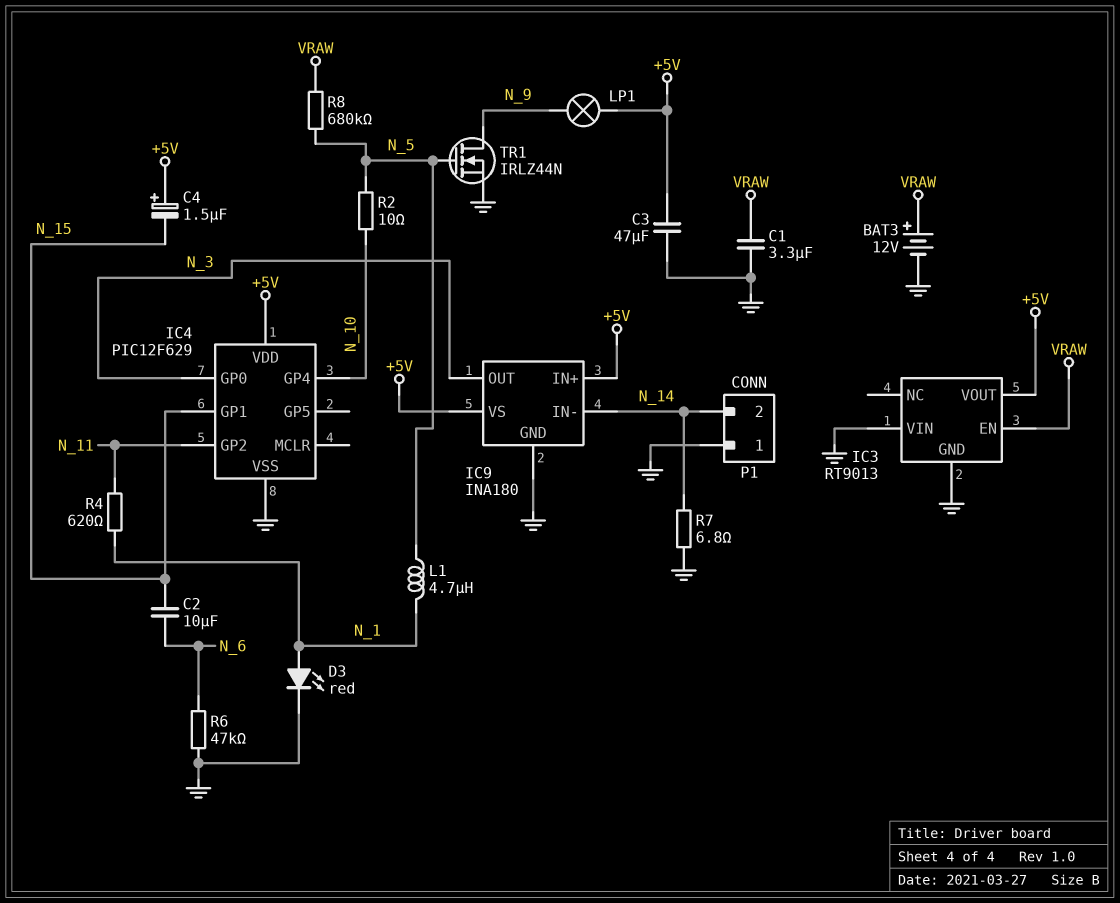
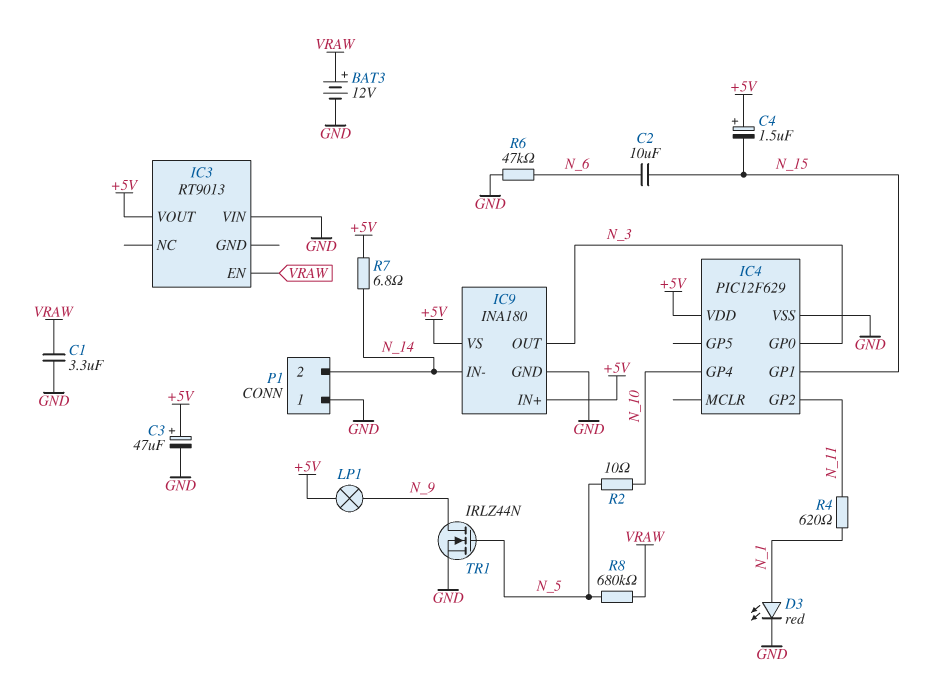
C3: 47uF (+5V, GND) -> 47uF (plus +5V, minus GND)
IC3 pin GND: GND -> none
L1: 4.7uH (N_1, N_5) -> none
R7: 6.8 (GND, N_14) -> 6.8 (+5V, N_14)

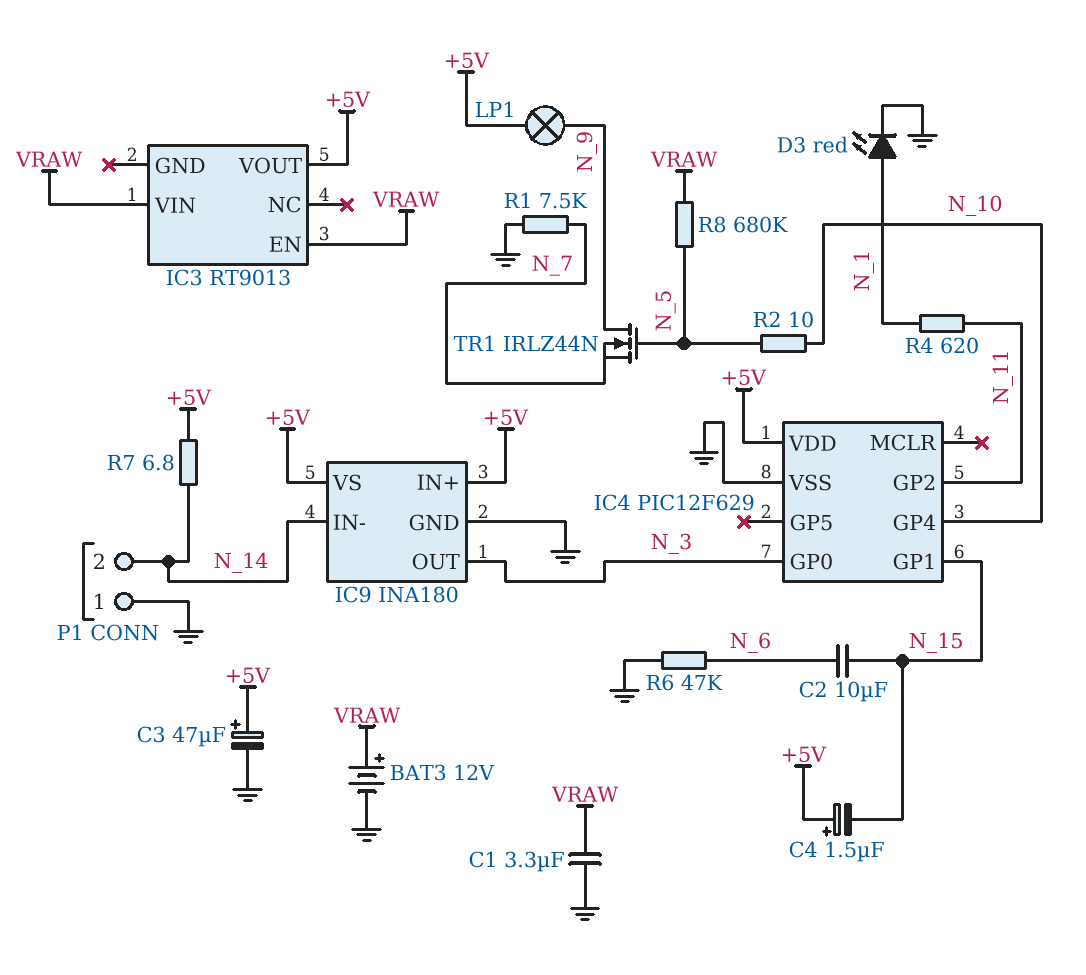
IC3 pin VIN: GND -> VRAW
R1: none -> 7.5k (GND, N_7)
TR1: NMOS IRLZ44N (G N_5, D N_9, S GND) -> NMOS IRLZ44N (G N_5, D N_9, S N_7)

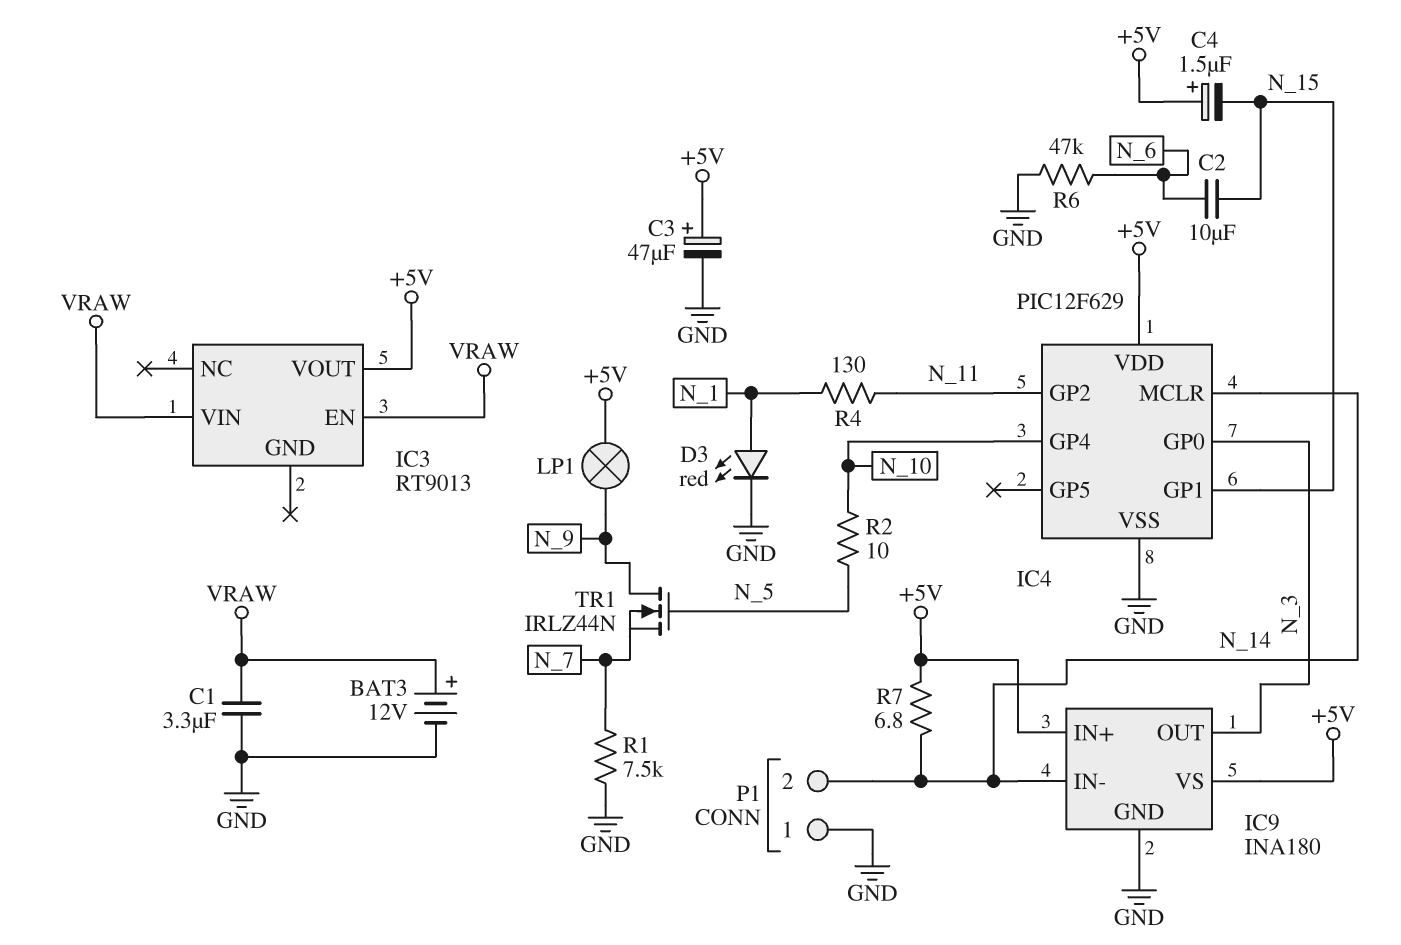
IC4 pin MCLR: none -> N_14
R4: 620 (N_1, N_11) -> 130 (N_1, N_11)
R8: 680k (N_5, VRAW) -> none

